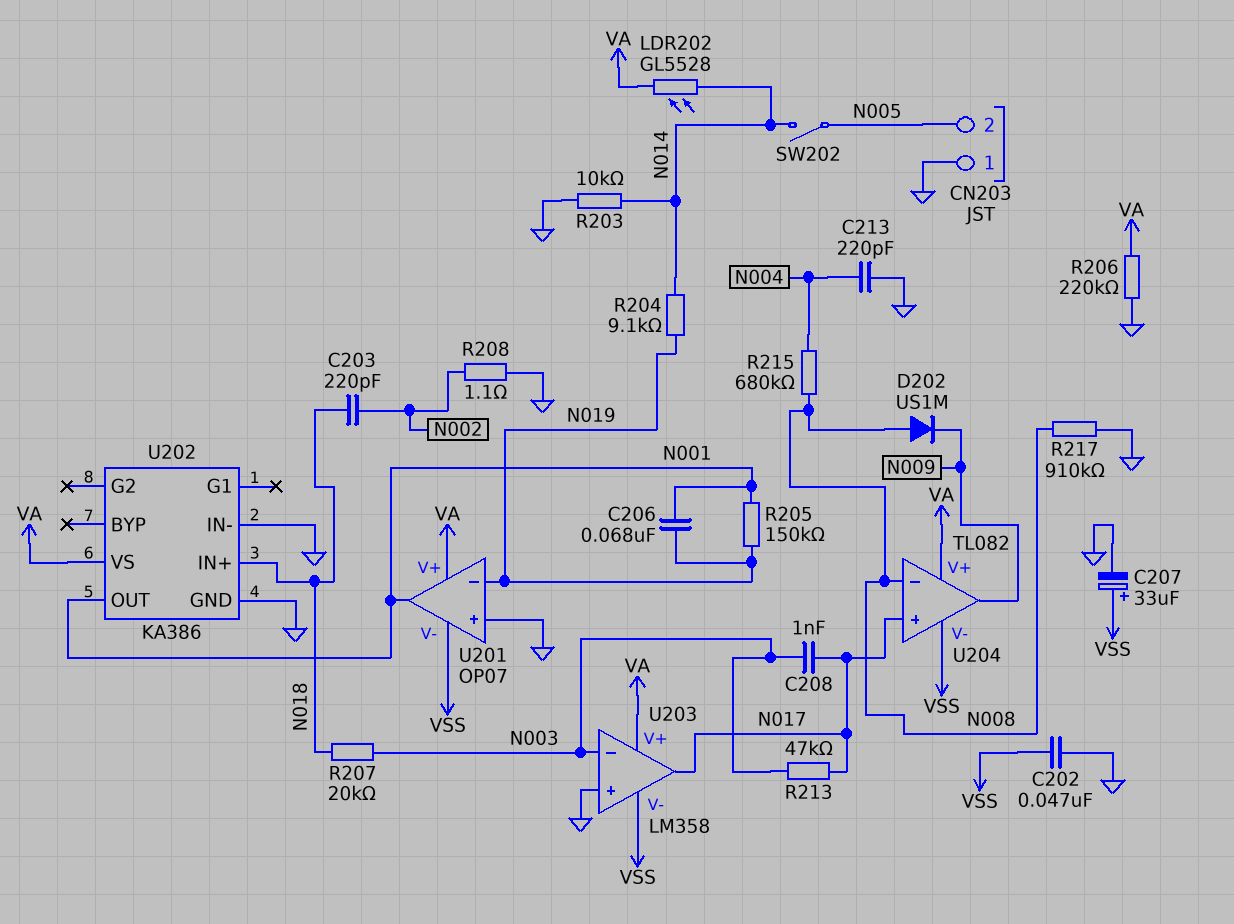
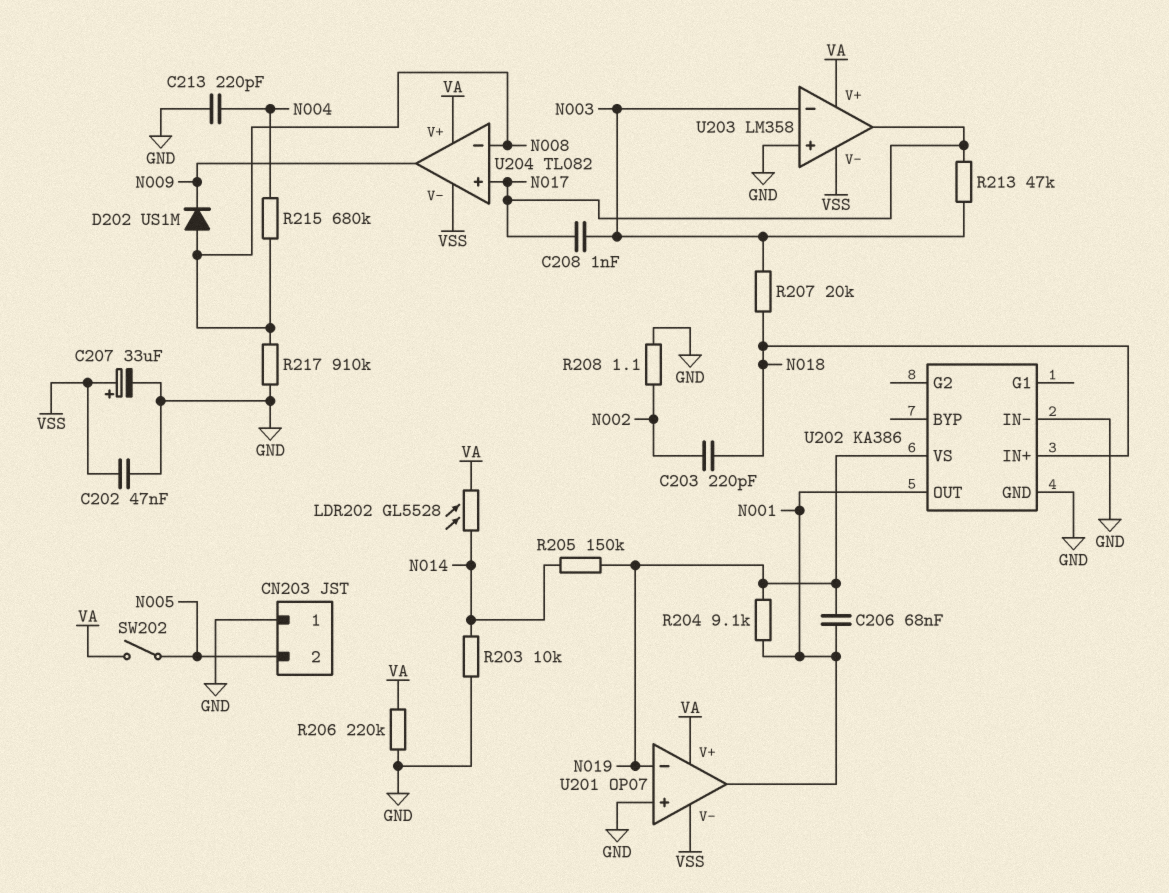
R204: 9.1k (N014, N019) -> 9.1k (N001, N019)
R205: 150k (N001, N019) -> 150k (N014, N019)
SW202: switch (N005, N014) -> switch (N005, VA)
U202 pin VS: VA -> N019

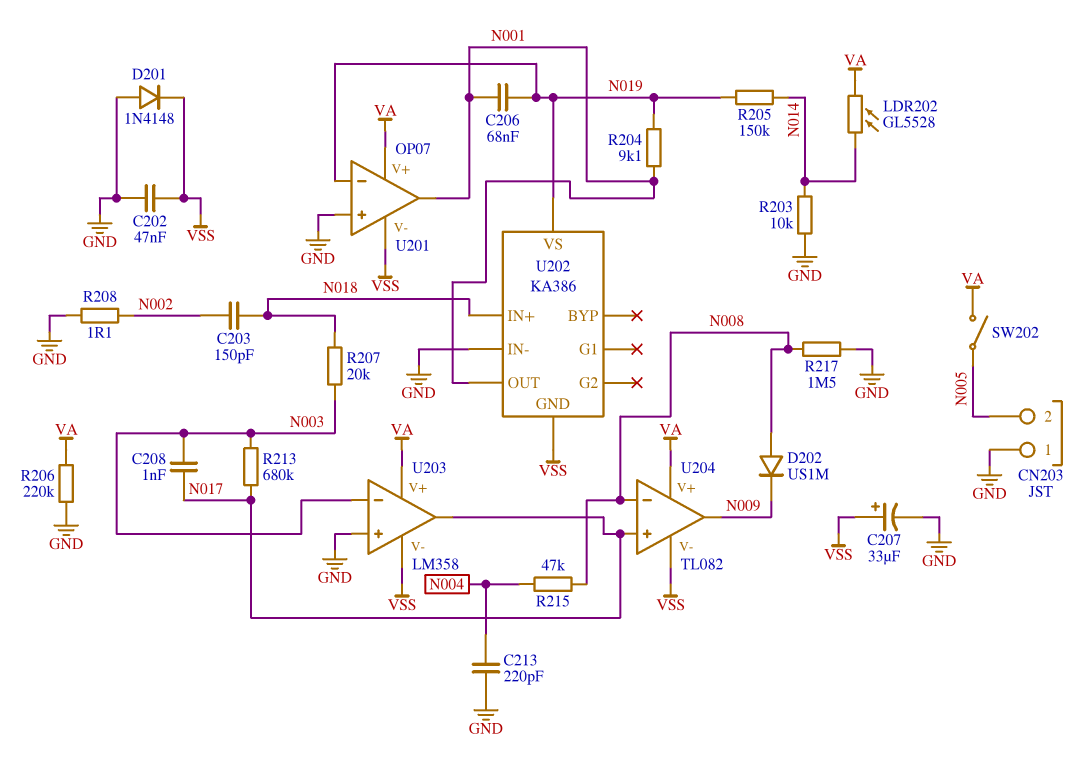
C203: 220pF (N002, N018) -> 150pF (N002, N018)
D201: none -> diode 1N4148 (A GND, K VSS)
R213: 47k (N003, N017) -> 680k (N003, N017)
R215: 680k (N004, N008) -> 47k (N004, N008)
R217: 910k (GND, N008) -> 1.5M (GND, N008)
U202 pin GND: GND -> VSS

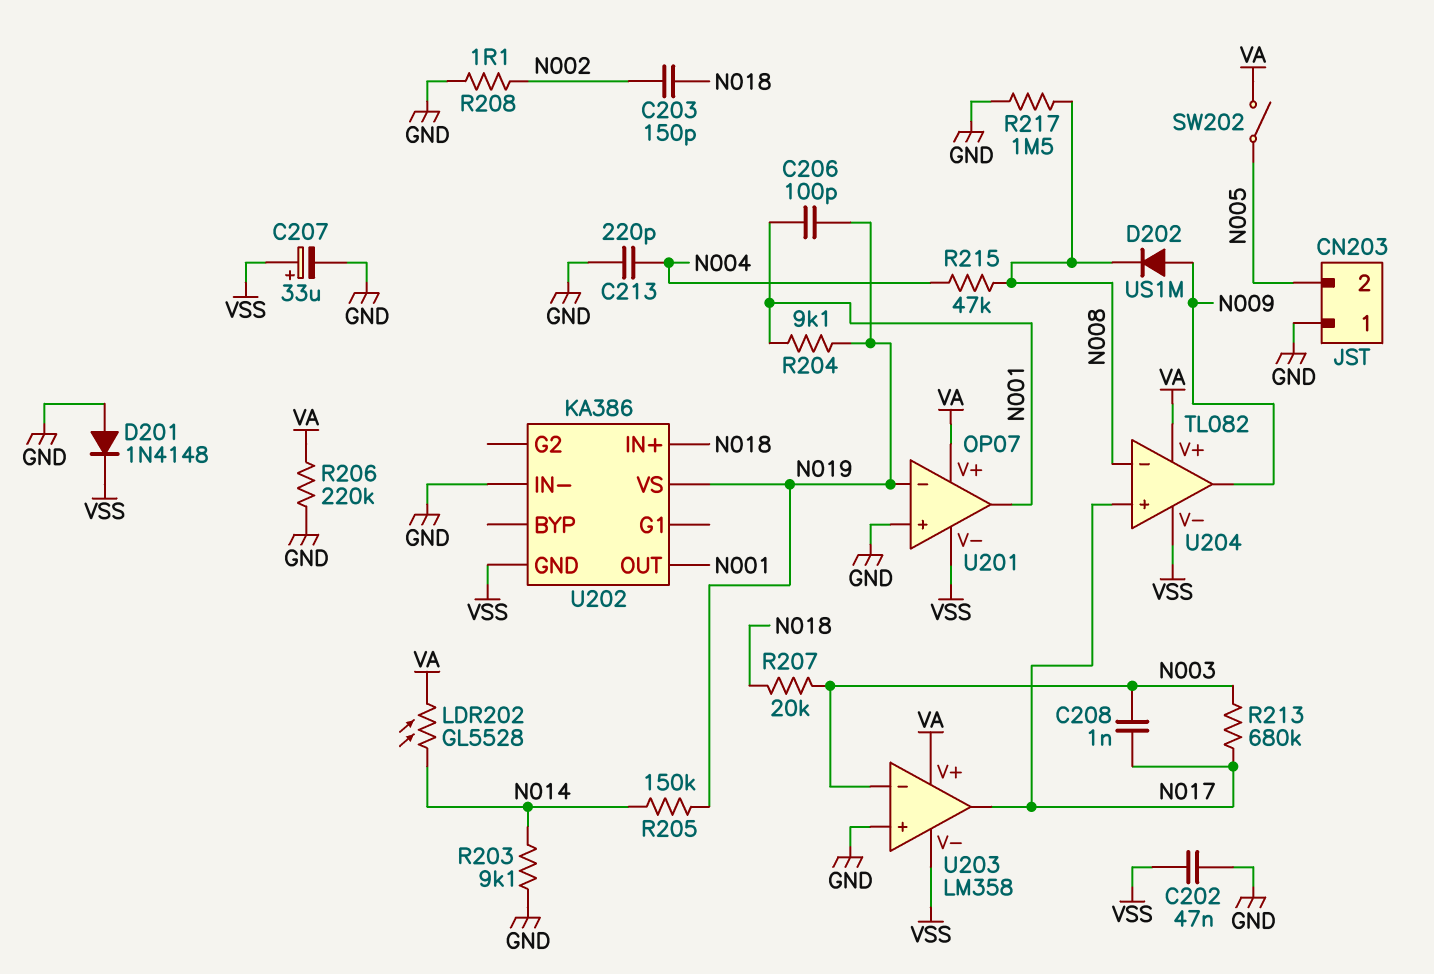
C206: 68nF (N001, N019) -> 100pF (N001, N019)
D202: diode US1M (A N008, K N009) -> diode US1M (A N009, K N008)
R203: 10k (GND, N014) -> 9.1k (GND, N014)

